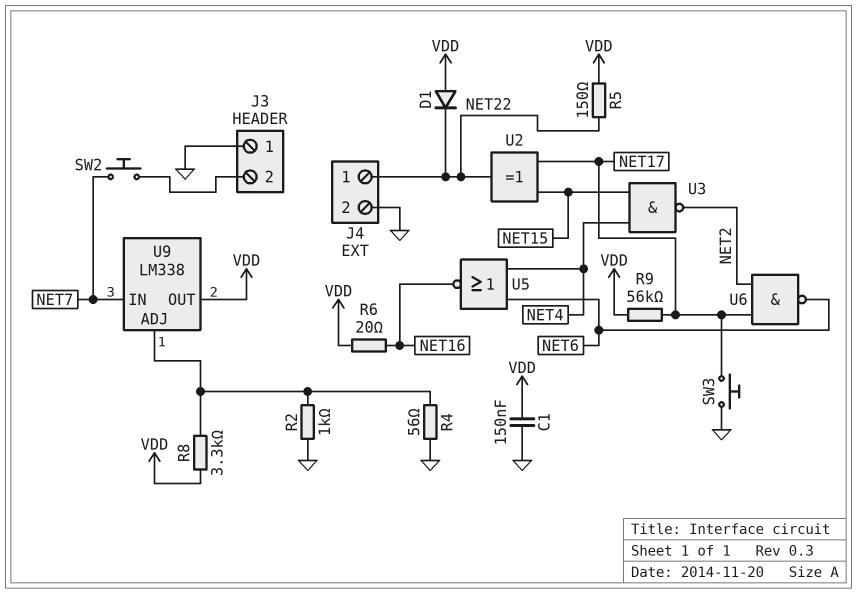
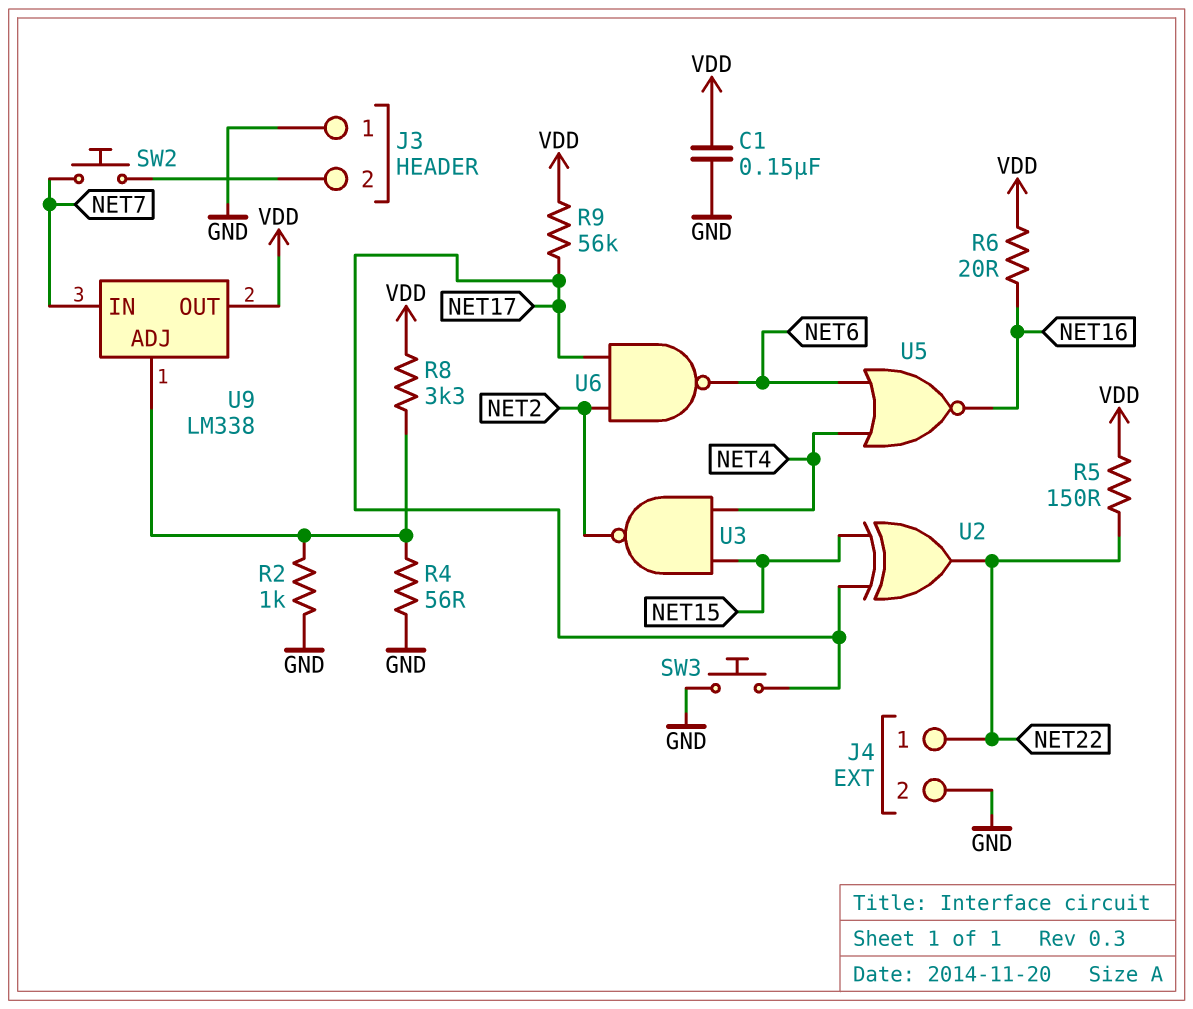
D1: diode (A VDD, K NET22) -> none

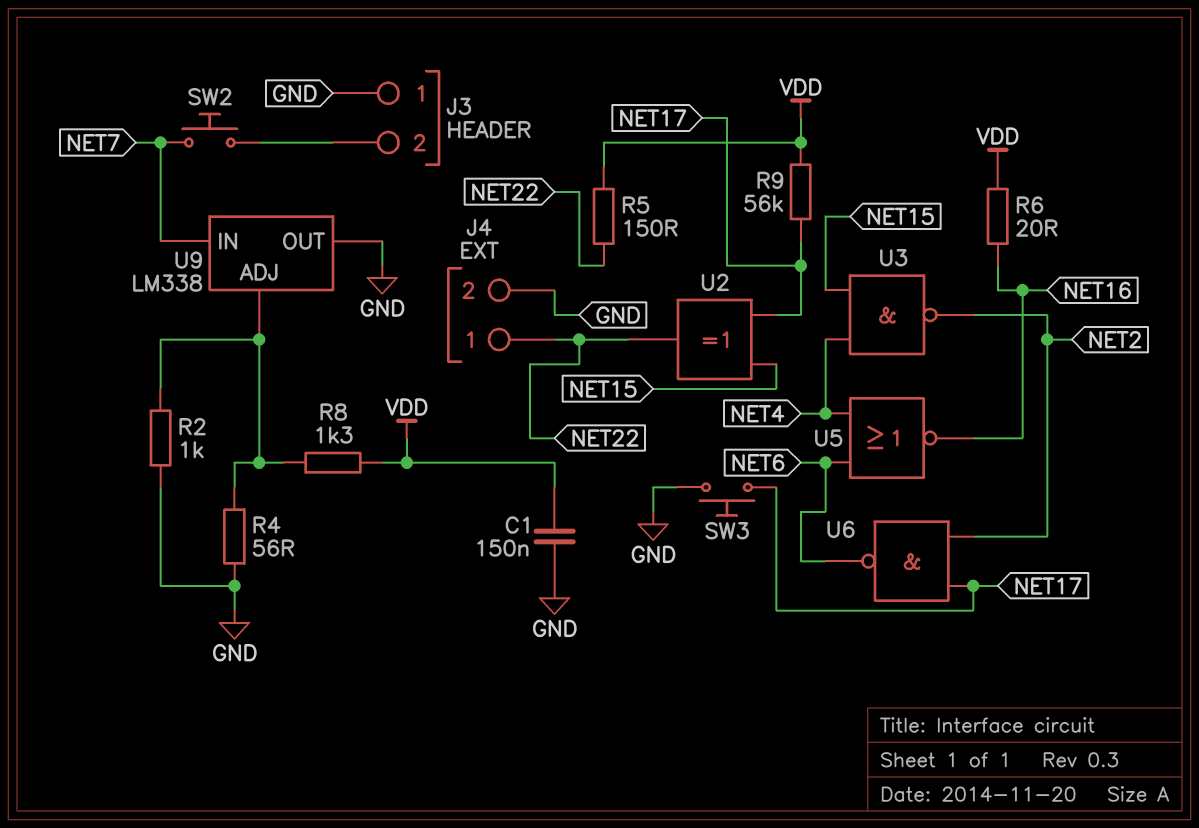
R8: 3.3k (U9/ADJ, VDD) -> 1.3k (U9/ADJ, VDD)
U9 pin OUT: VDD -> GND

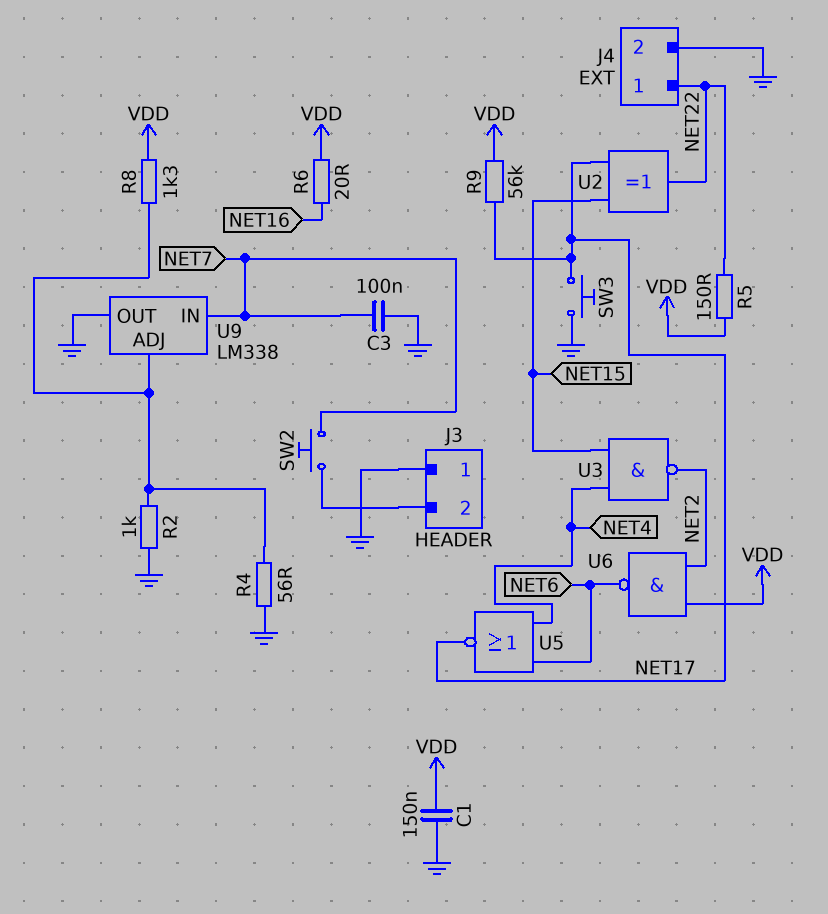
C3: none -> 100nF (GND, NET7)
U5: NOR (in NET4, in NET6, out NET16) -> NOR (in NET4, in NET6, out NET17)
U6: NAND (in NET2, in NET17, out NET6) -> NAND (in NET2, in VDD, out NET6)

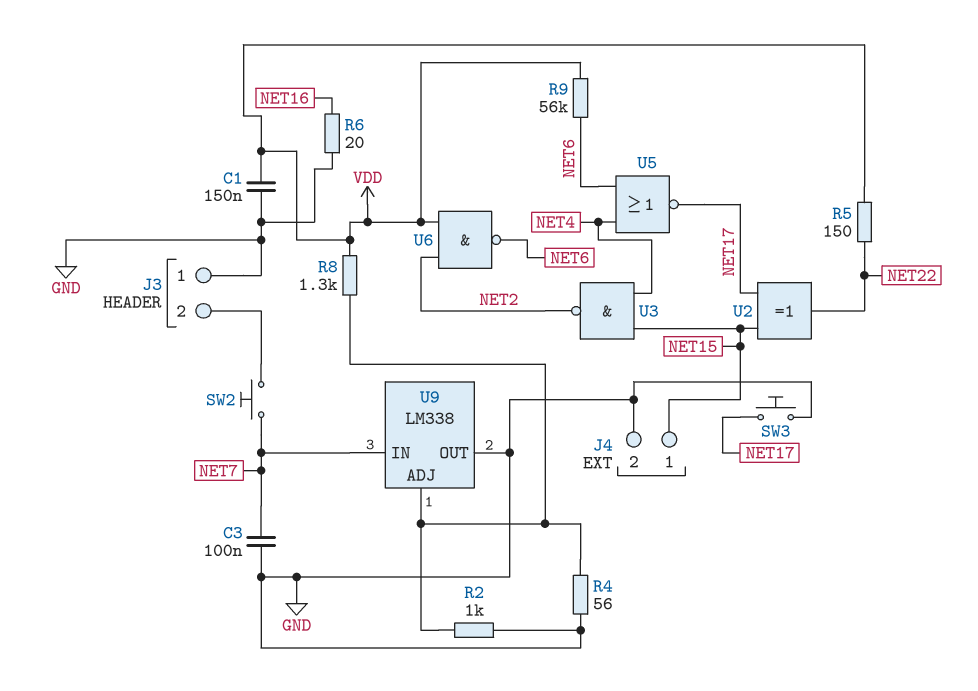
J4 pin 1: NET22 -> NET15
R6: 20 (NET16, VDD) -> 20 (GND, NET16)
R9: 56k (NET17, VDD) -> 56k (NET6, VDD)

